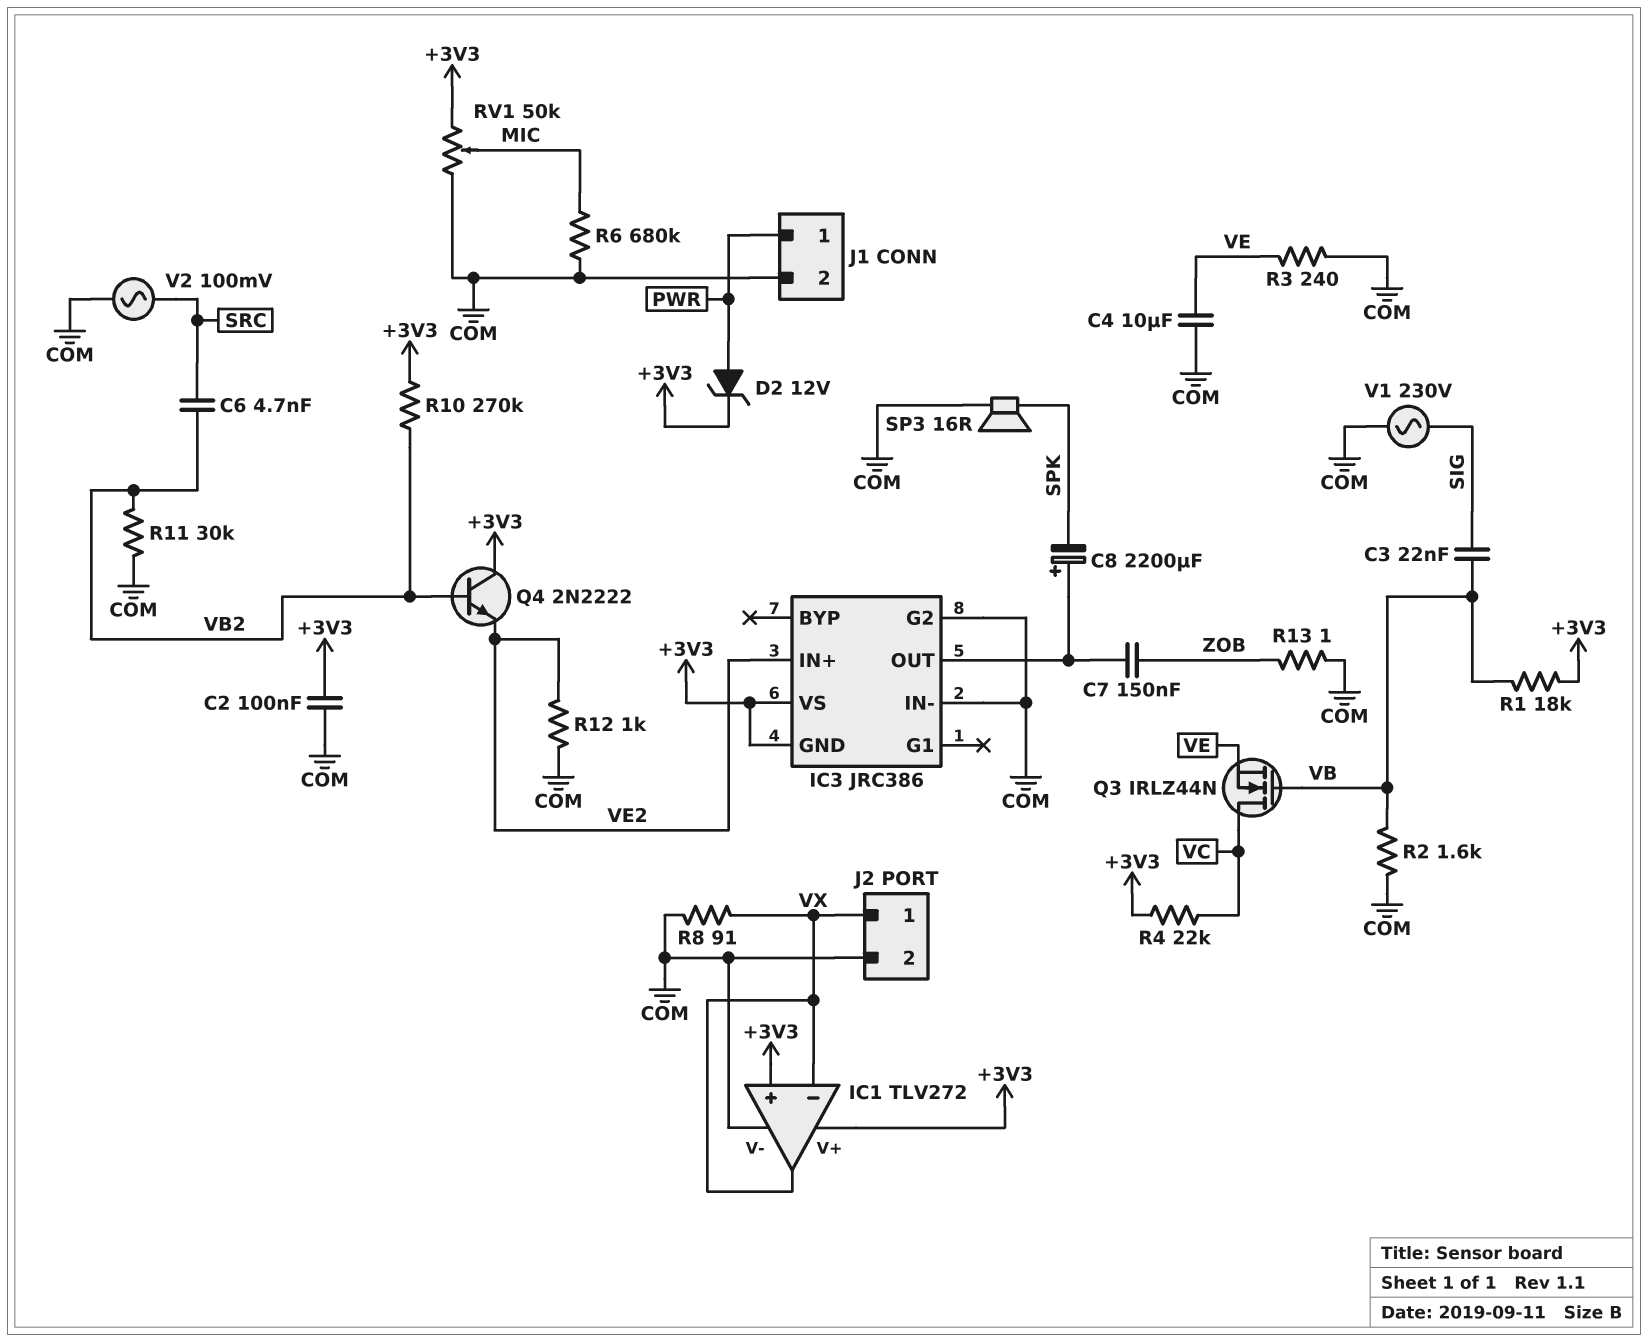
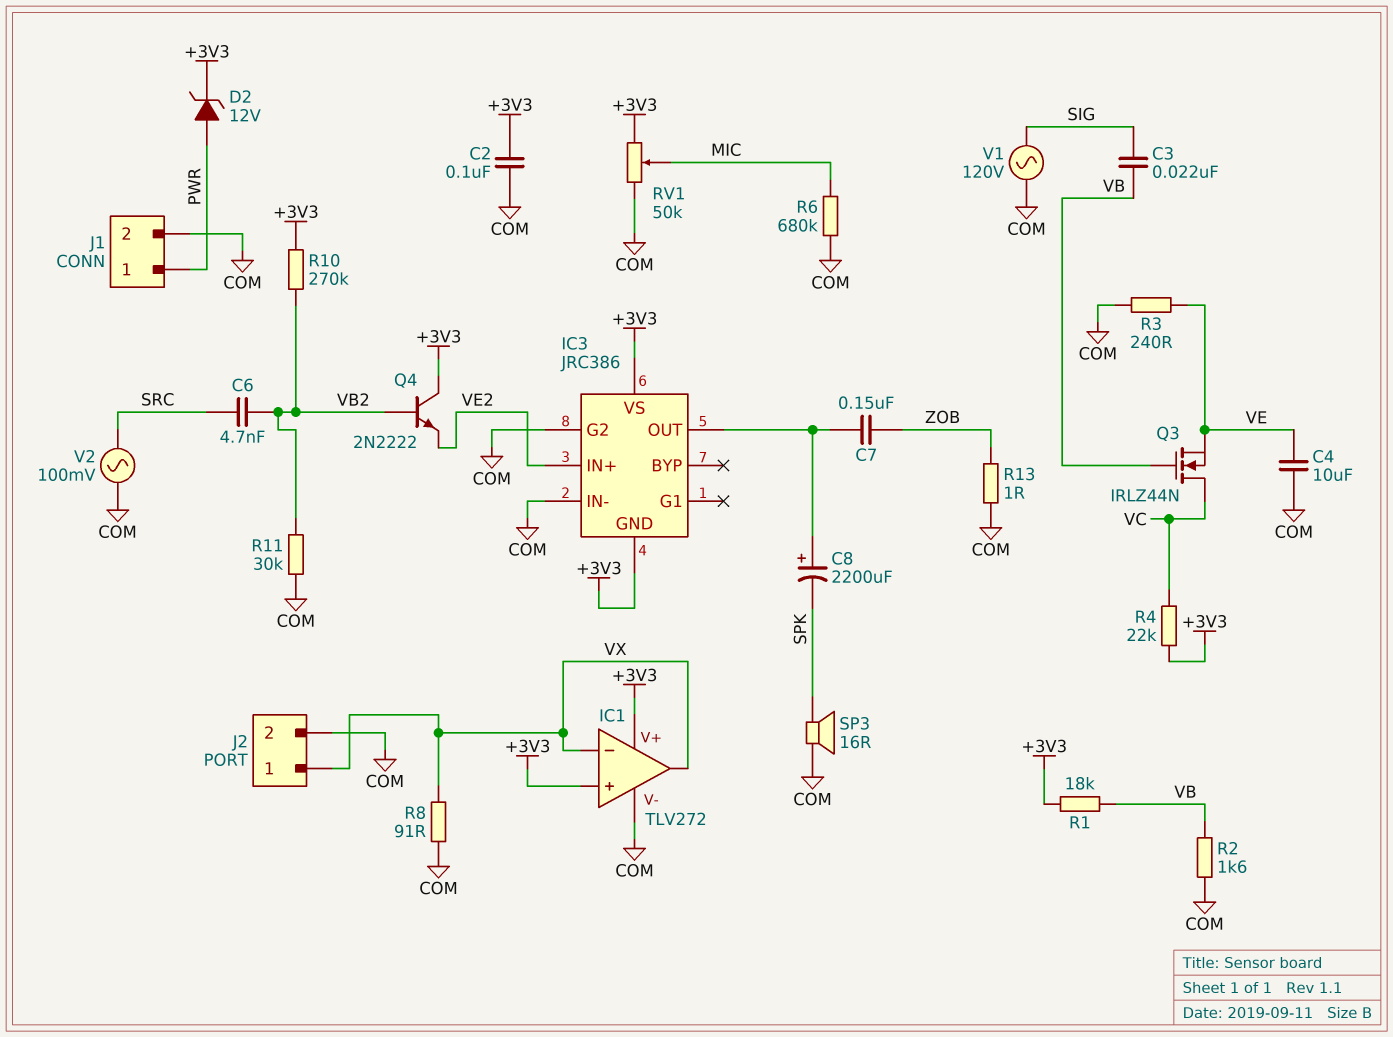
R12: 1k (COM, VE2) -> none
V1: AC 230V (COM, SIG) -> AC 120V (COM, SIG)

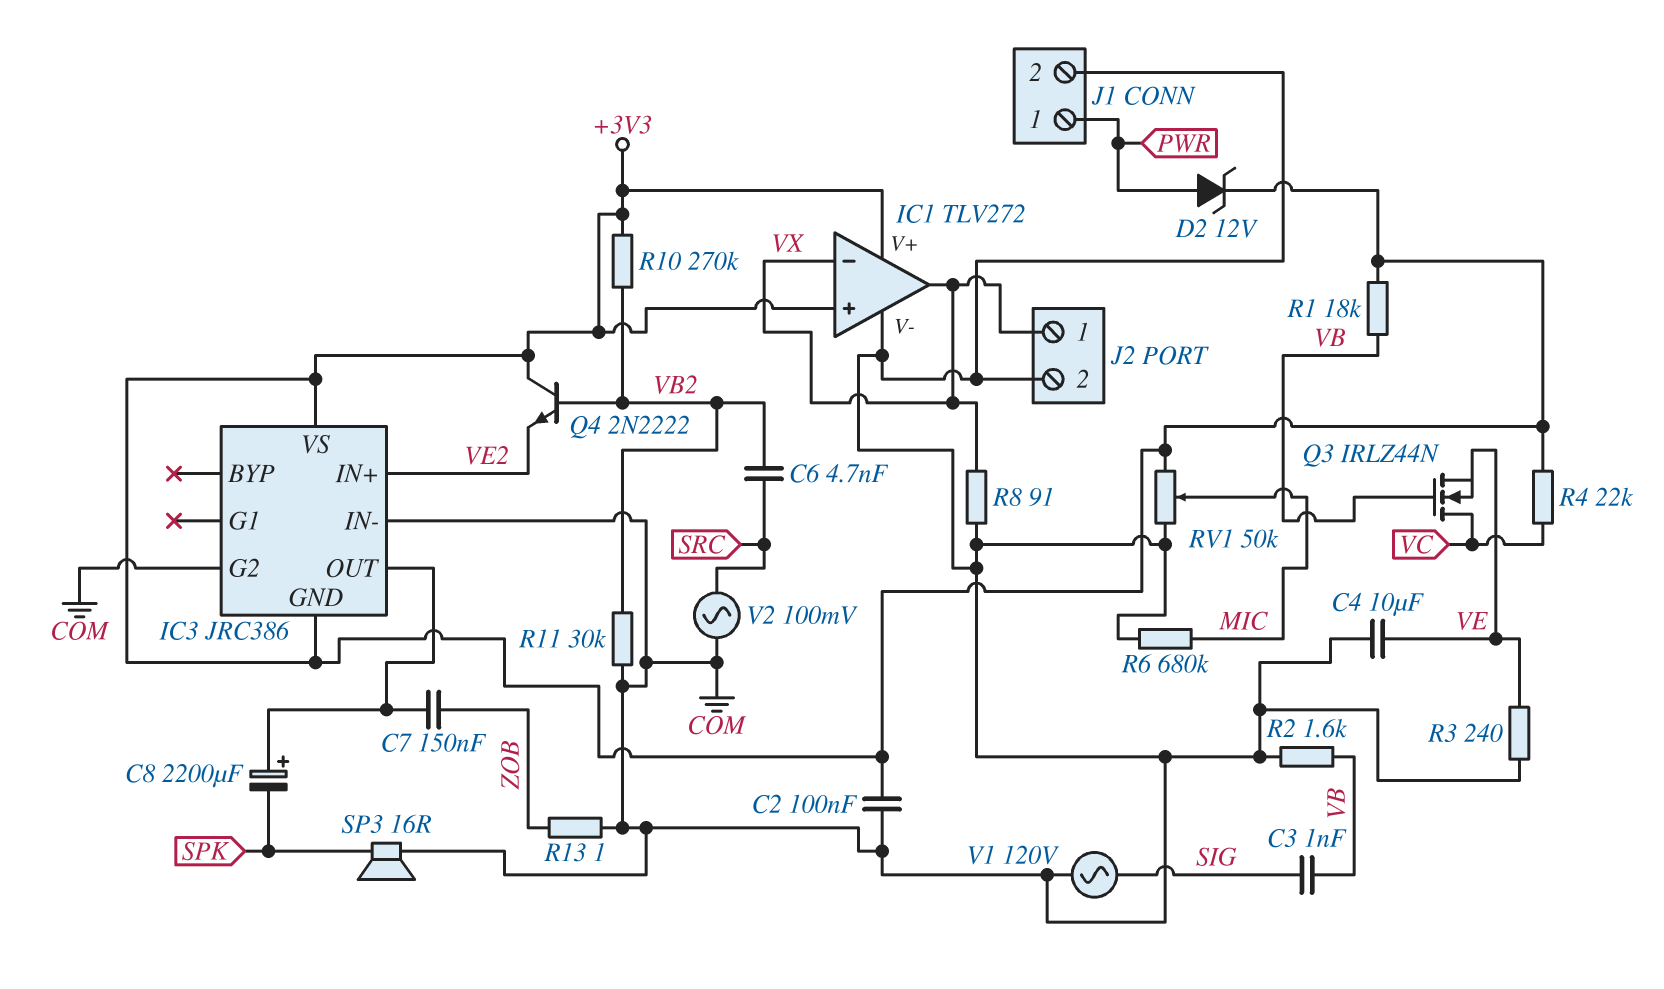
C3: 22nF (SIG, VB) -> 1nF (SIG, VB)

